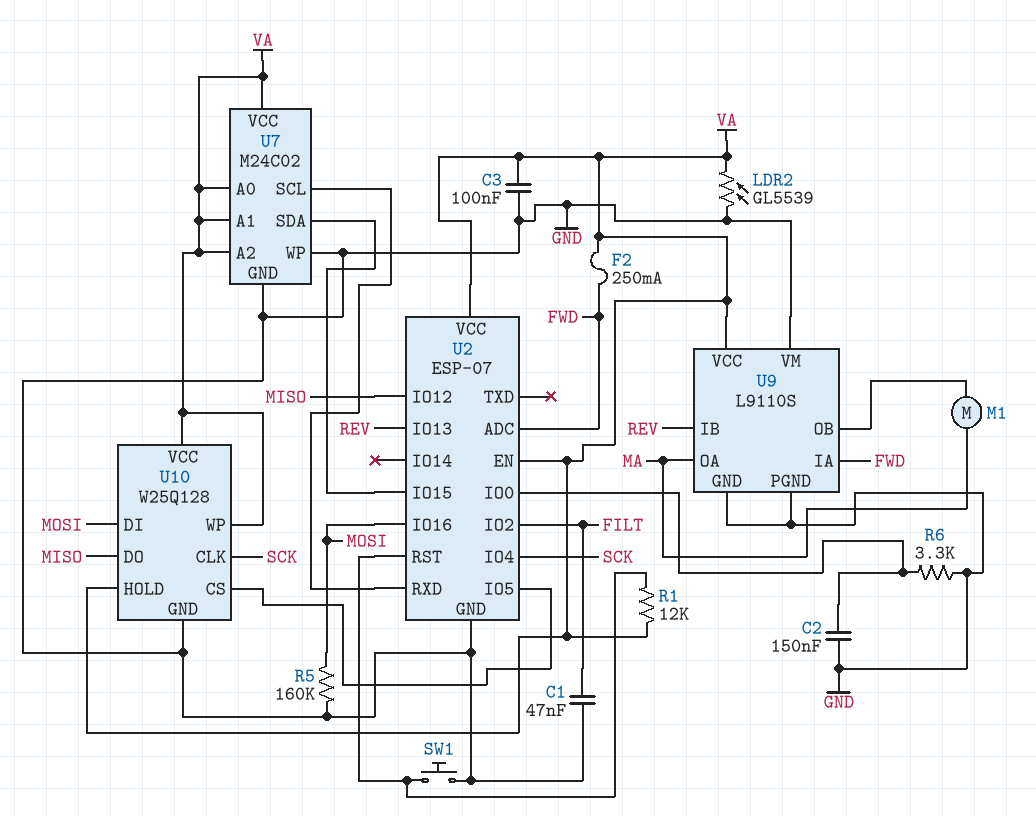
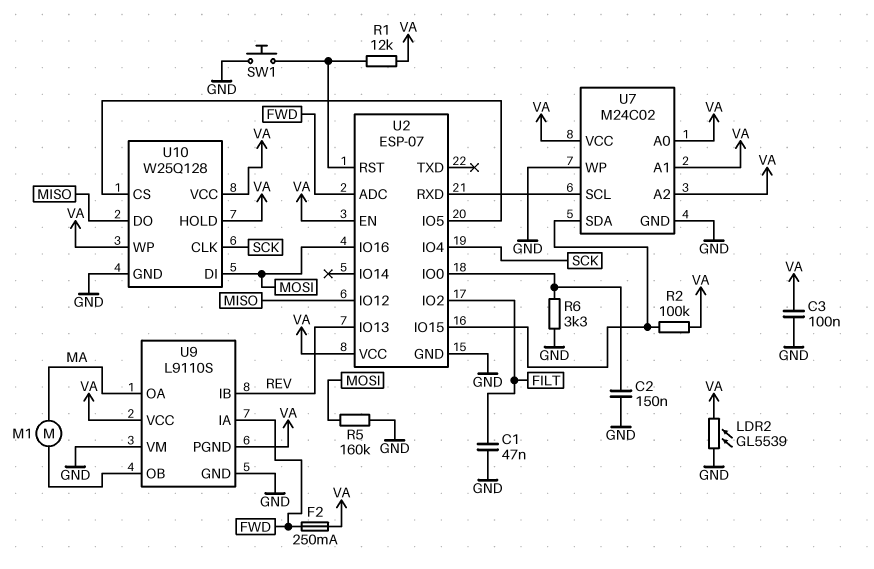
R2: none -> 100k (U2/IO15, VA)
U9 pin PGND: GND -> VA

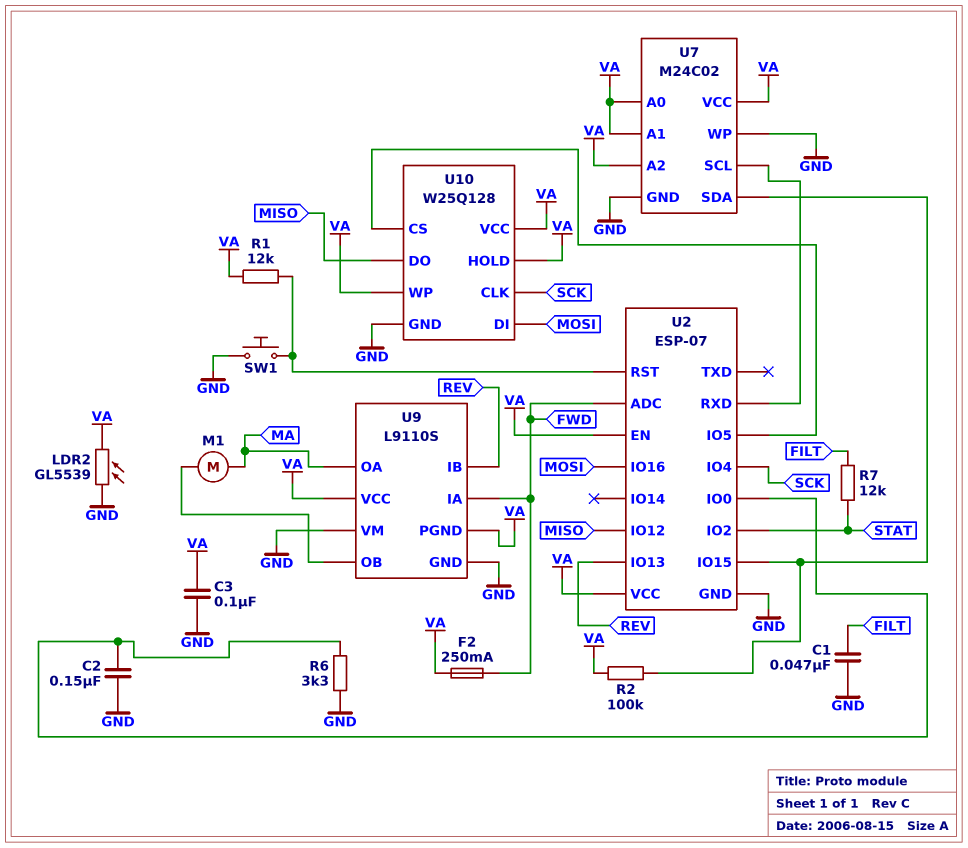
R5: 160k (GND, MOSI) -> none
R7: none -> 12k (FILT, STAT)
U2 pin IO2: FILT -> STAT

